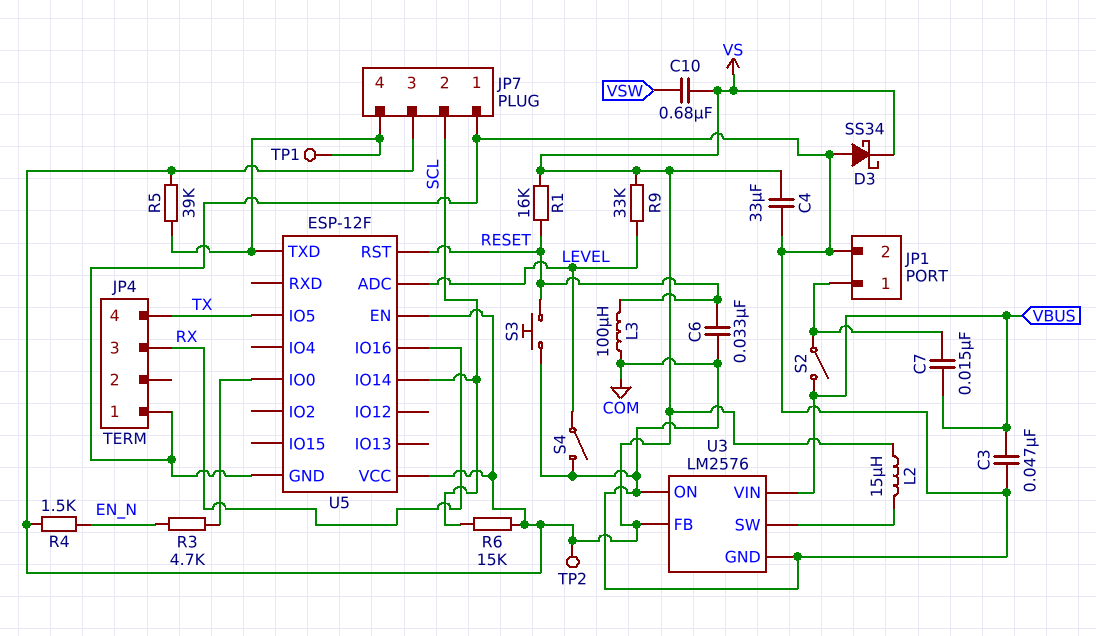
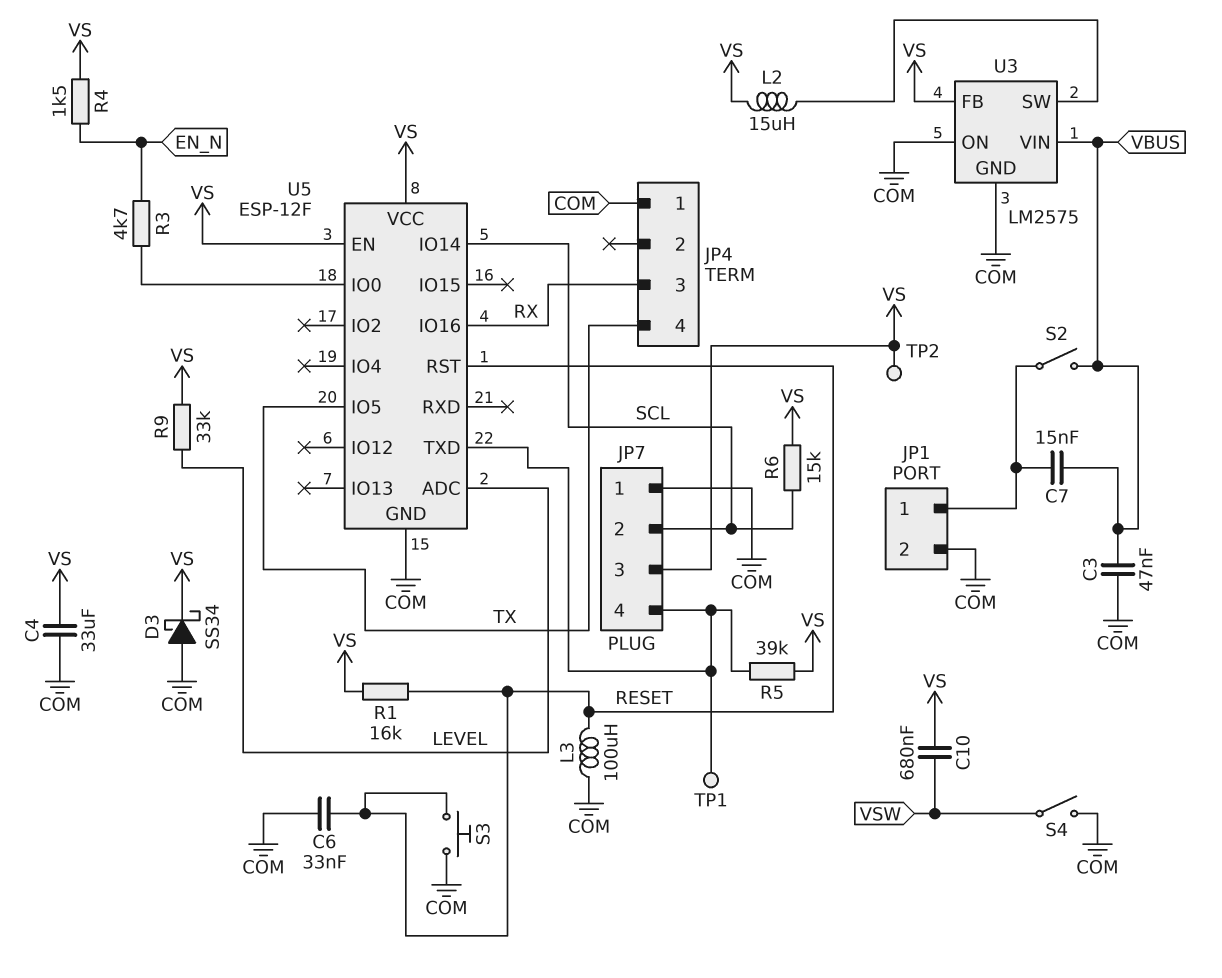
S4: switch (COM, LEVEL) -> switch (COM, VSW)
U3: LM2576 -> LM2575

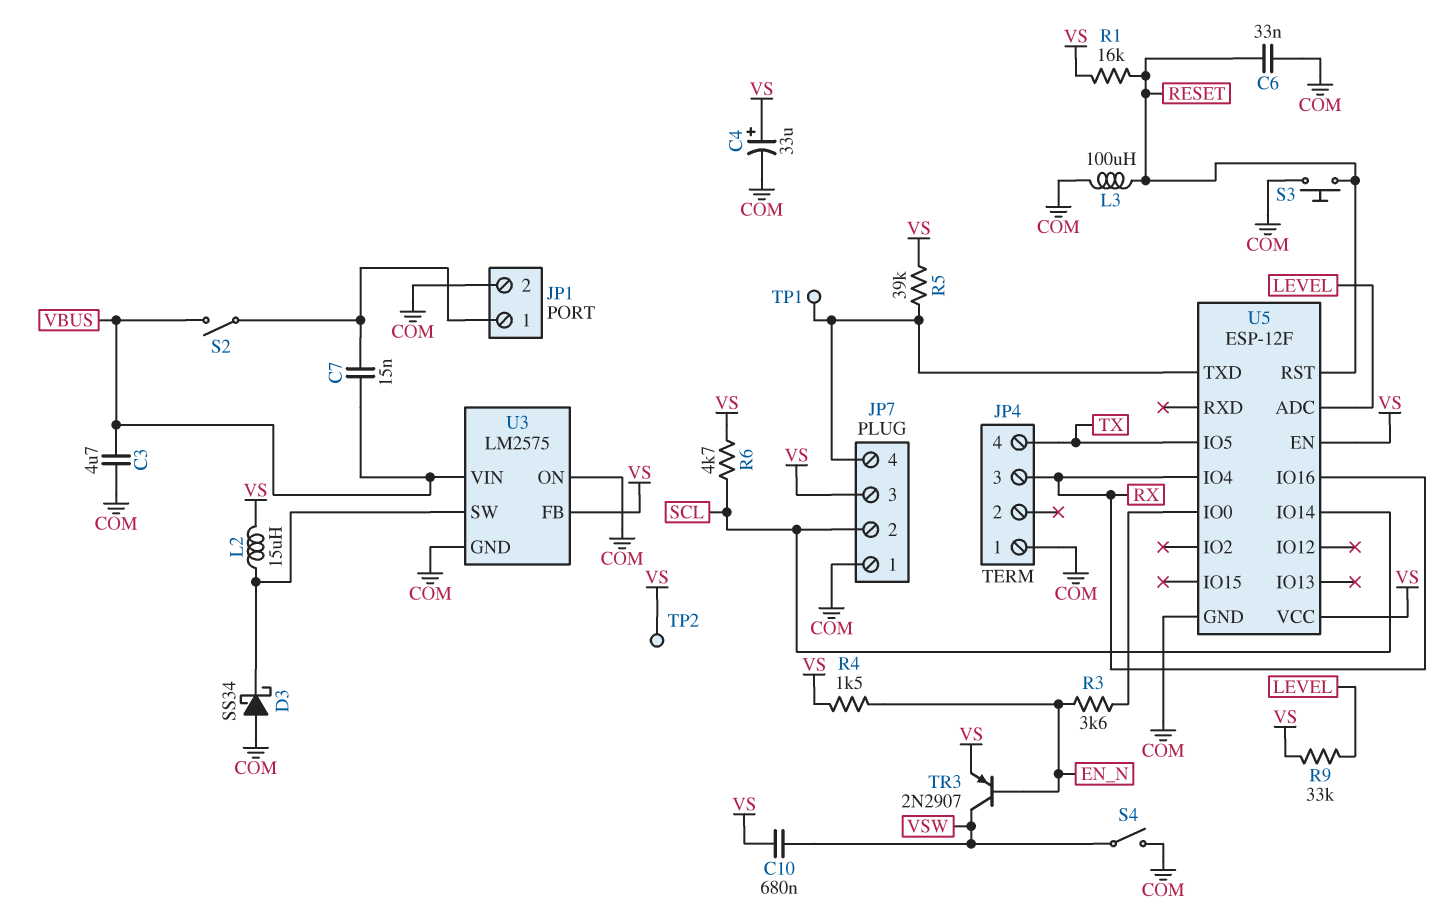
C3: 47nF (COM, VBUS) -> 4.7uF (COM, VBUS)
C4: 33uF (COM, VS) -> 33uF (plus VS, minus COM)
D3: schottky SS34 (A COM, K VS) -> schottky SS34 (A COM, K U3/SW)
R3: 4.7k (EN_N, U5/IO0) -> 3.6k (EN_N, U5/IO0)
R6: 15k (SCL, VS) -> 4.7k (SCL, VS)
TR3: none -> PNP 2N2907 (B EN_N, C VSW, E VS)
U5 pin IO4: none -> RX

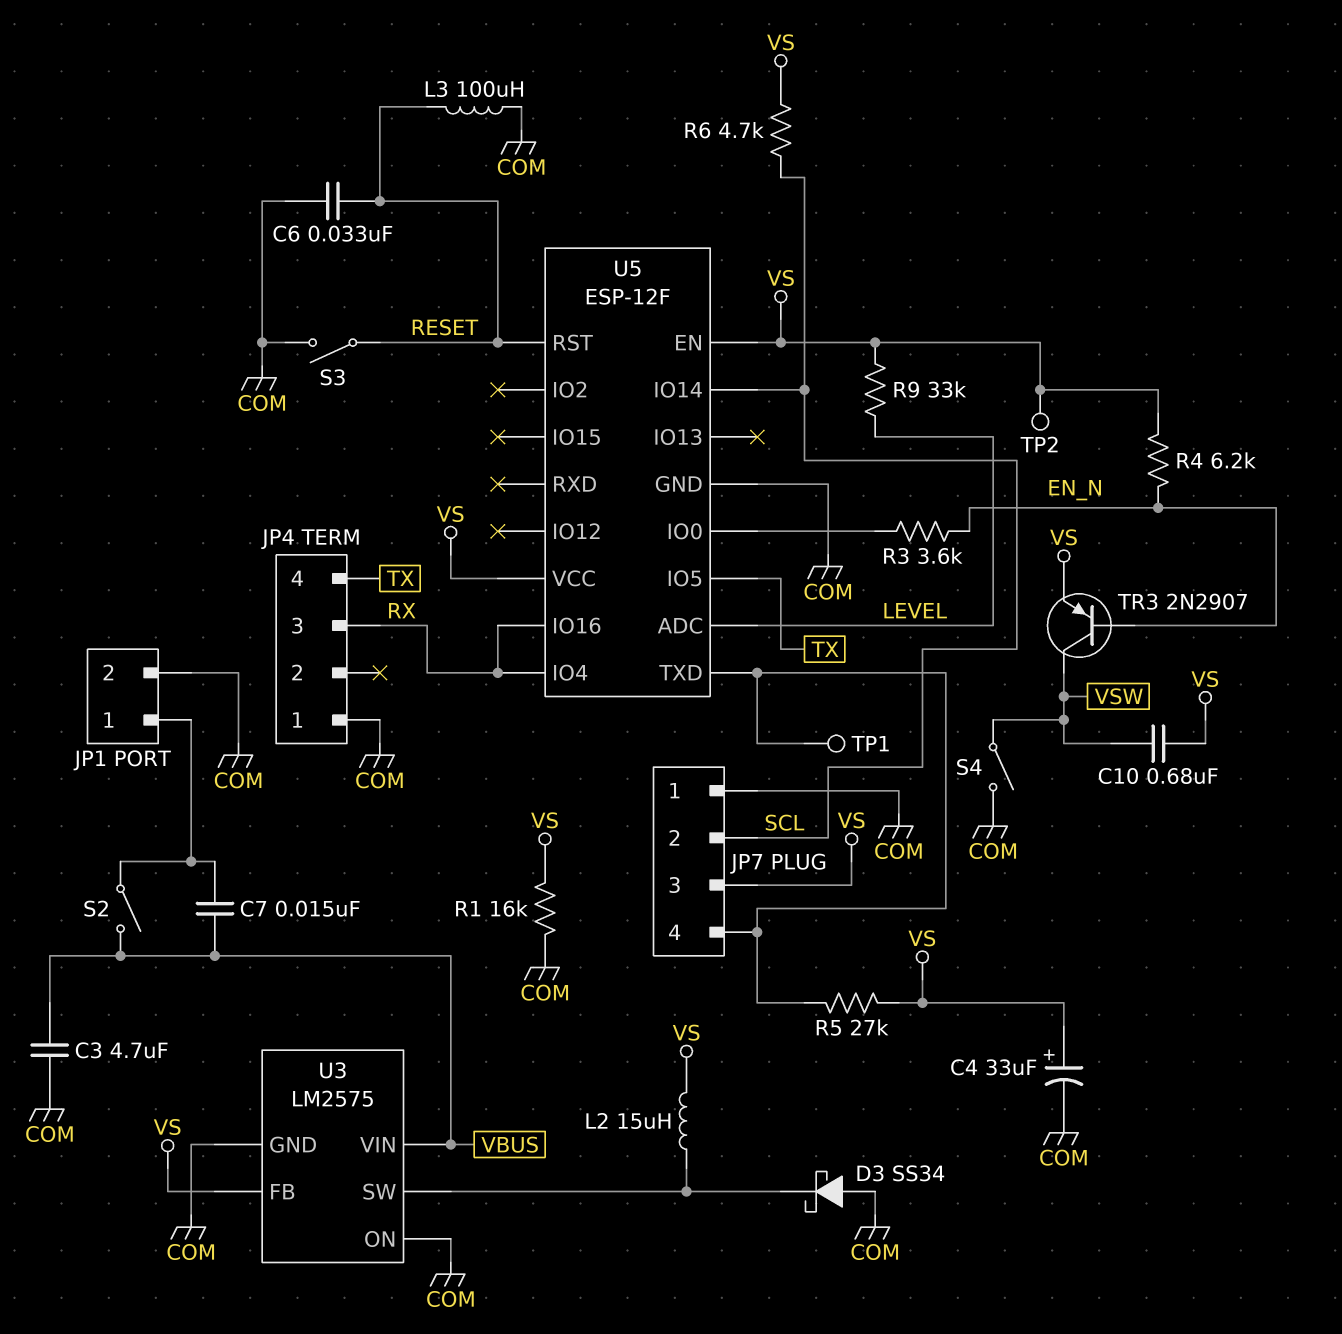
R1: 16k (RESET, VS) -> 16k (COM, VS)
R4: 1.5k (EN_N, VS) -> 6.2k (EN_N, VS)
R5: 39k (JP7/4, VS) -> 27k (JP7/4, VS)
S3: button (COM, RESET) -> switch (COM, RESET)

